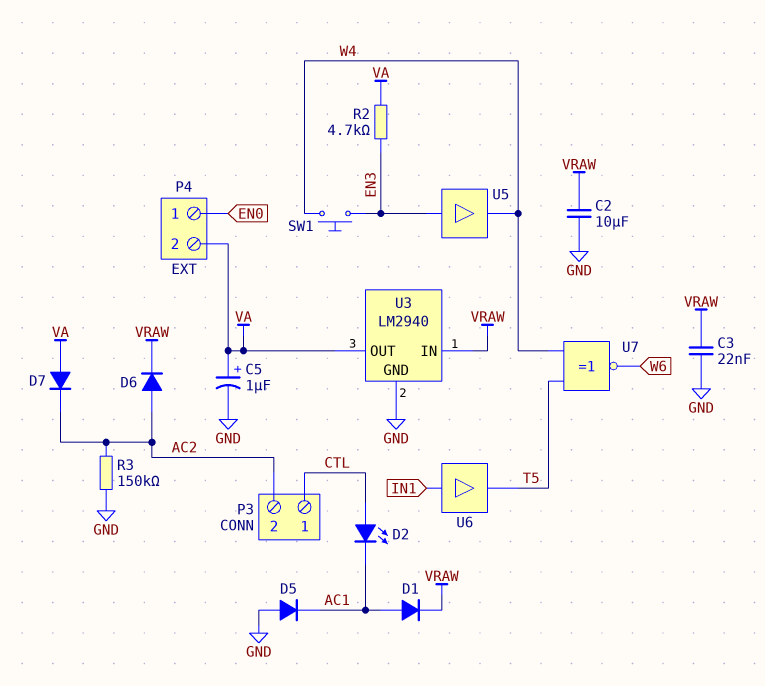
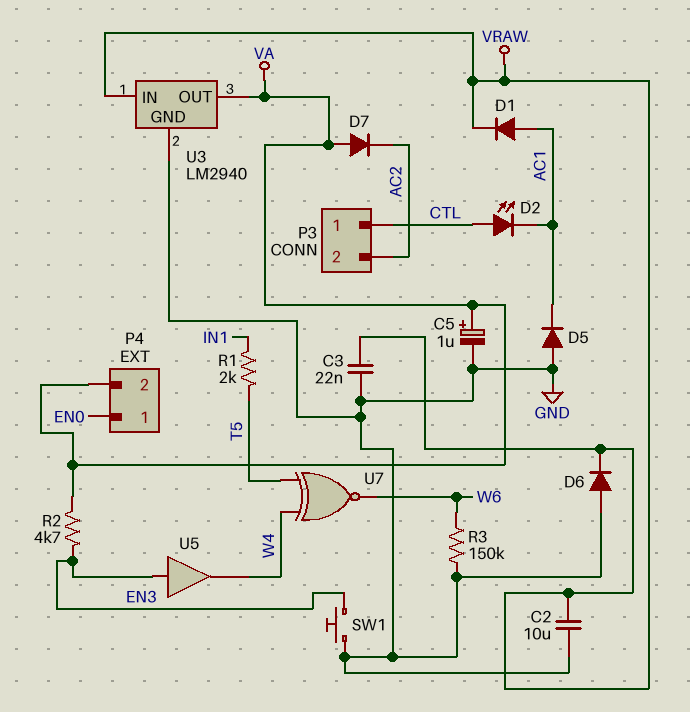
D6: diode (A AC2, K VRAW) -> diode (A GND, K VRAW)
R1: none -> 2k (IN1, T5)
R3: 150k (AC2, GND) -> 150k (GND, W6)
SW1: button (EN3, W4) -> button (EN3, GND)
U6: buffer (in IN1, out T5) -> none

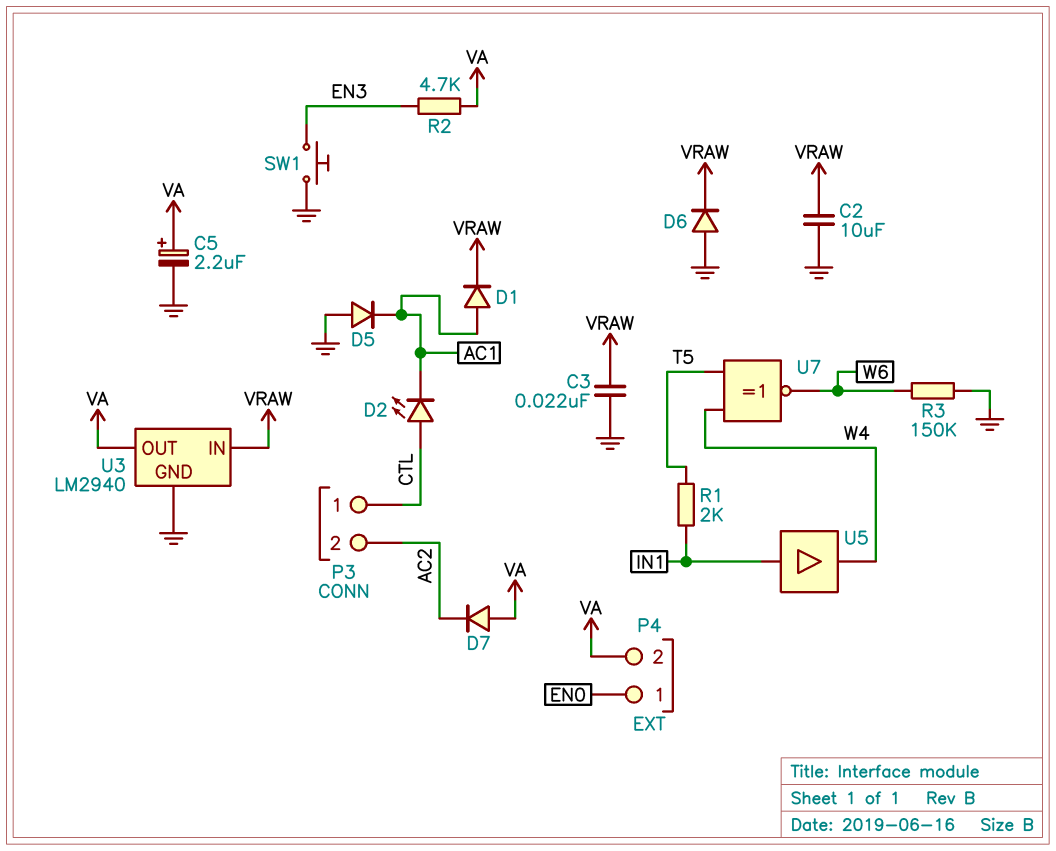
C5: 1uF (plus VA, minus GND) -> 2.2uF (plus VA, minus GND)
U5: buffer (in EN3, out W4) -> buffer (in IN1, out W4)

